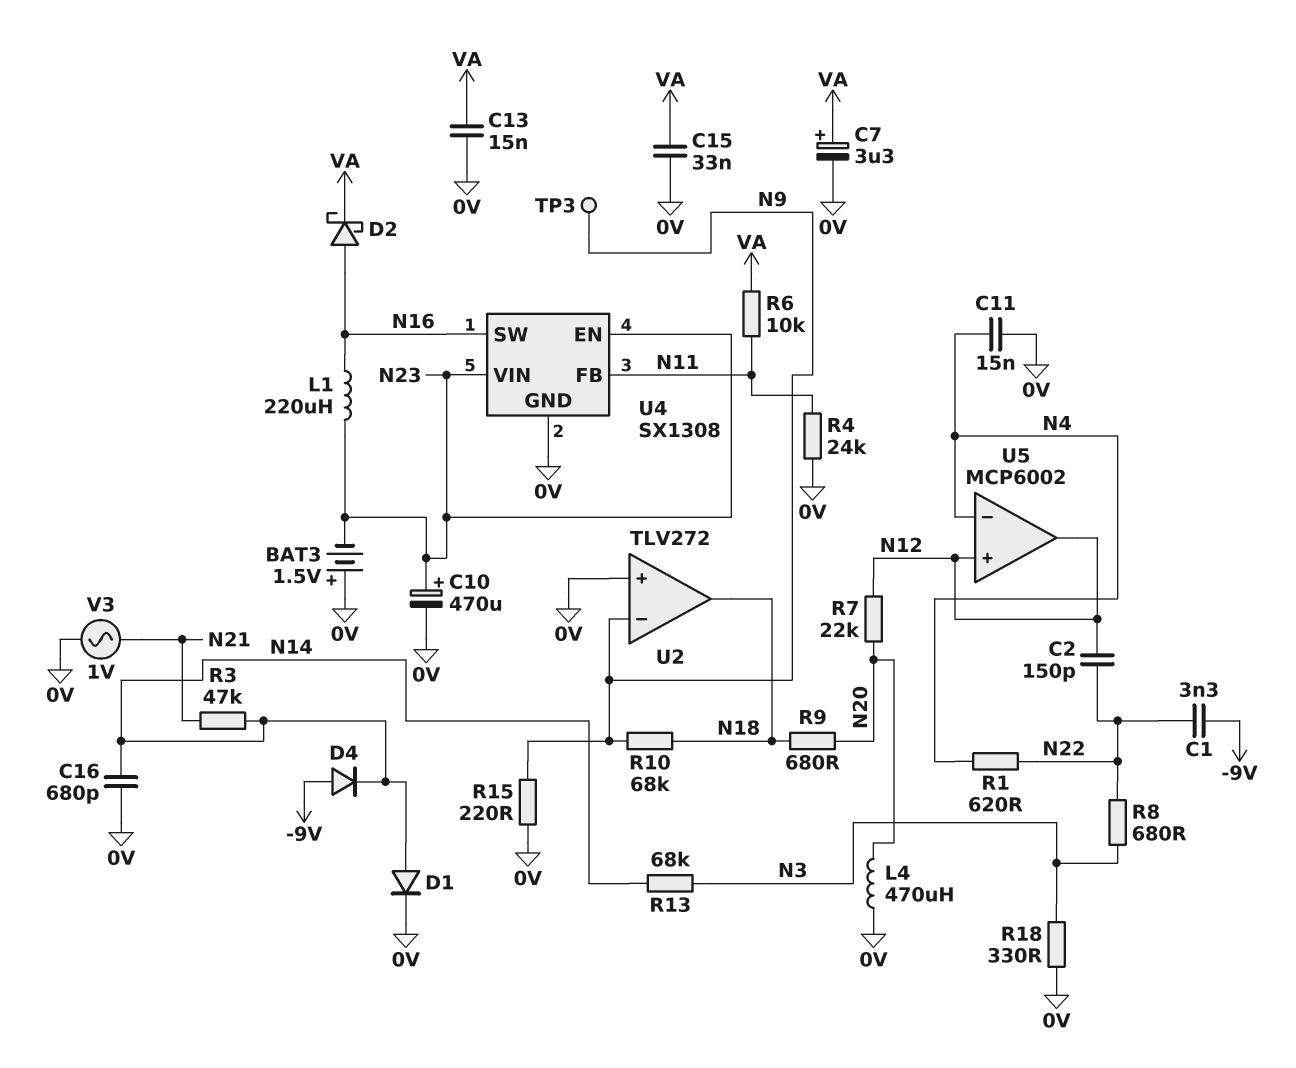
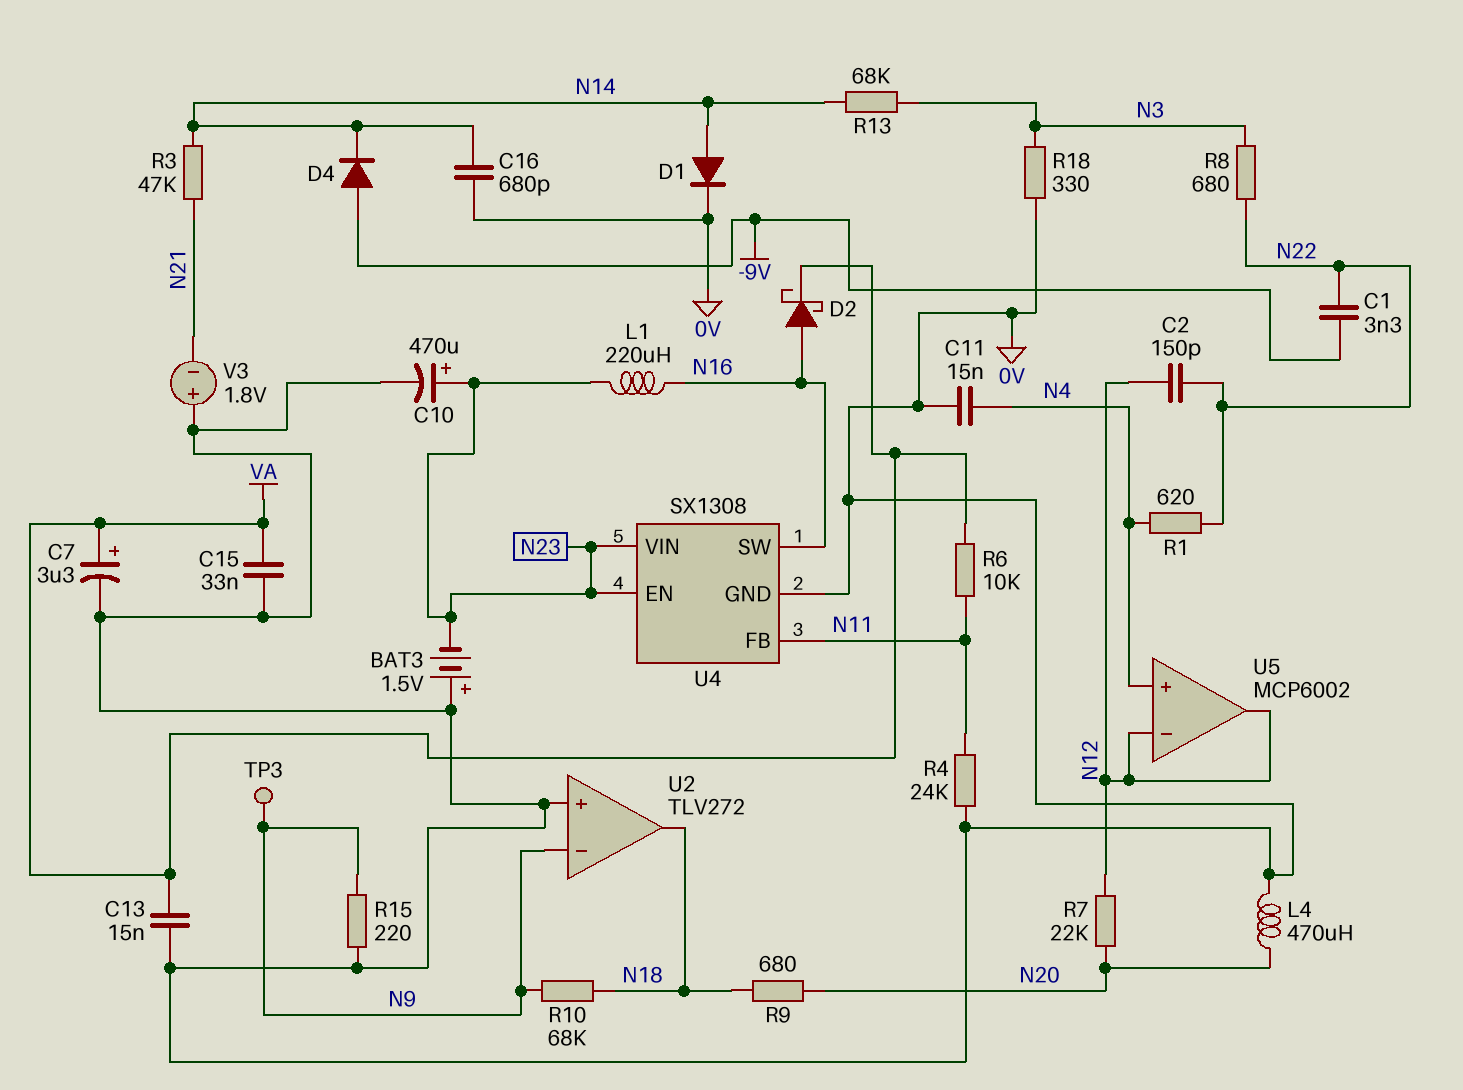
U5 pin in+: N12 -> N4
U5 pin in-: N4 -> N12
V3: AC 1V (0V, N21) -> 1.8V (plus 0V, minus N21)

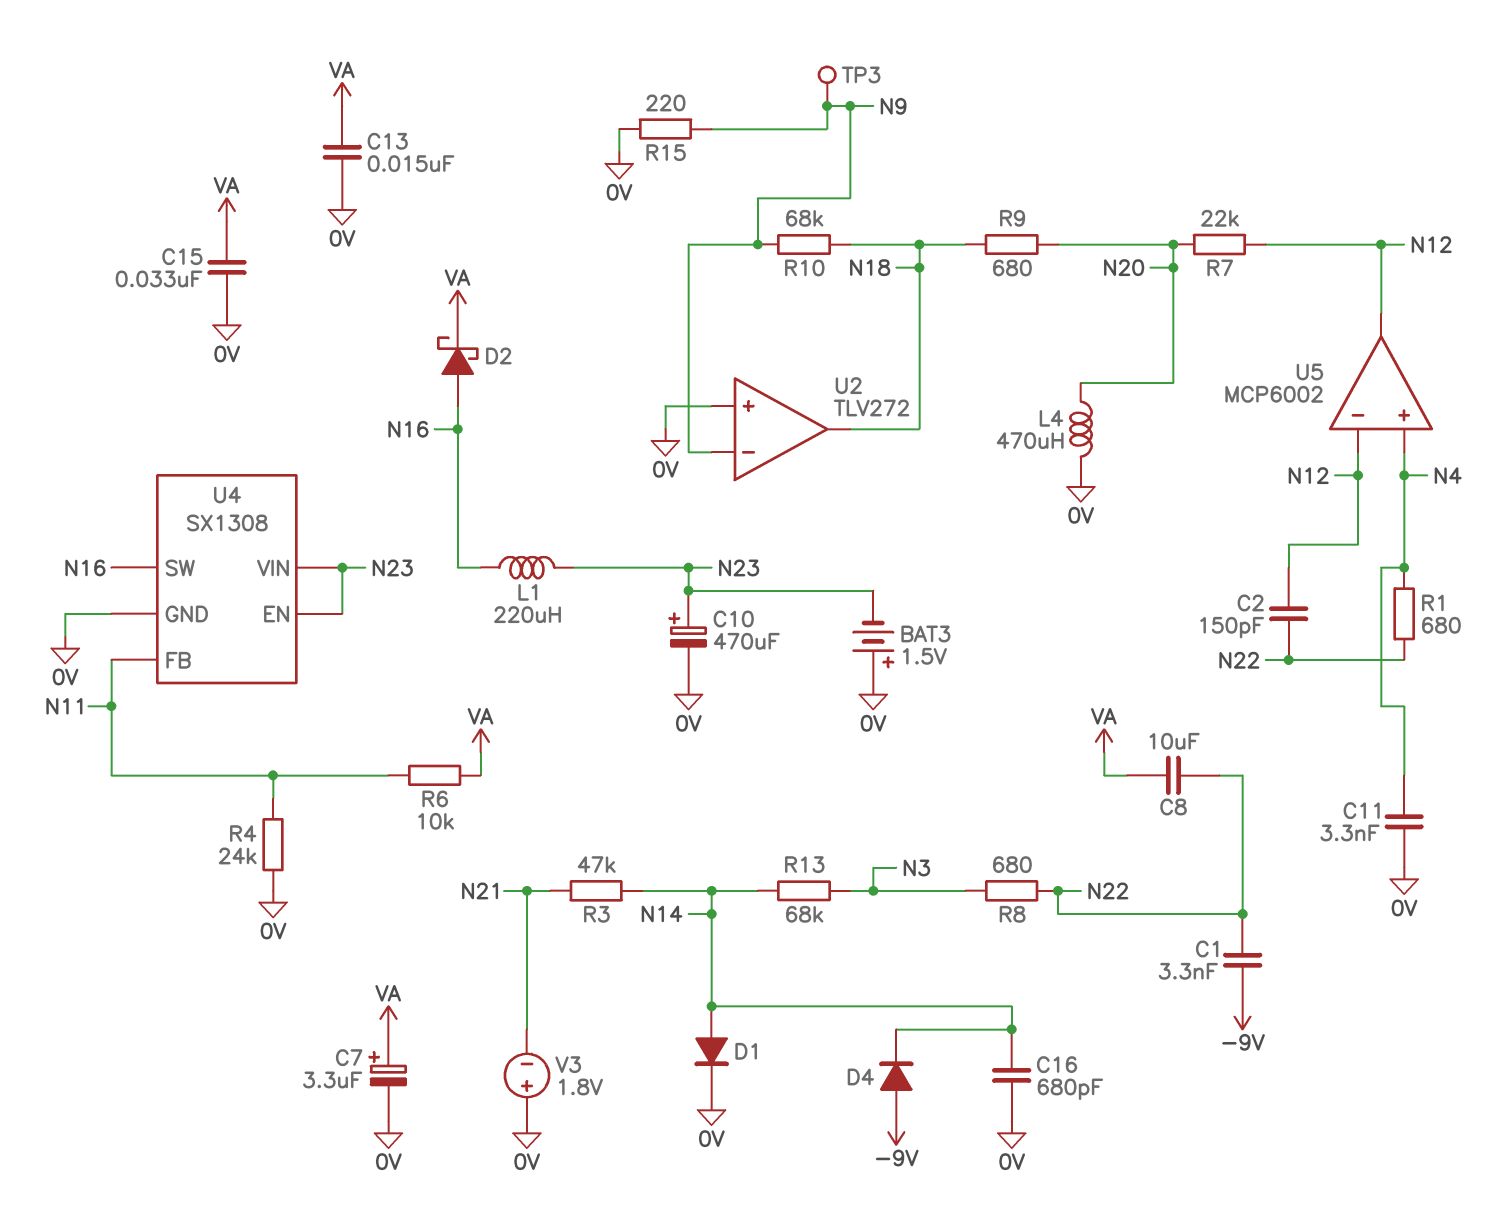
C8: none -> 10uF (N22, VA)
C11: 15nF (0V, N4) -> 3.3nF (0V, N4)
R1: 620 (N4, N22) -> 680 (N4, N22)
R18: 330 (0V, N3) -> none

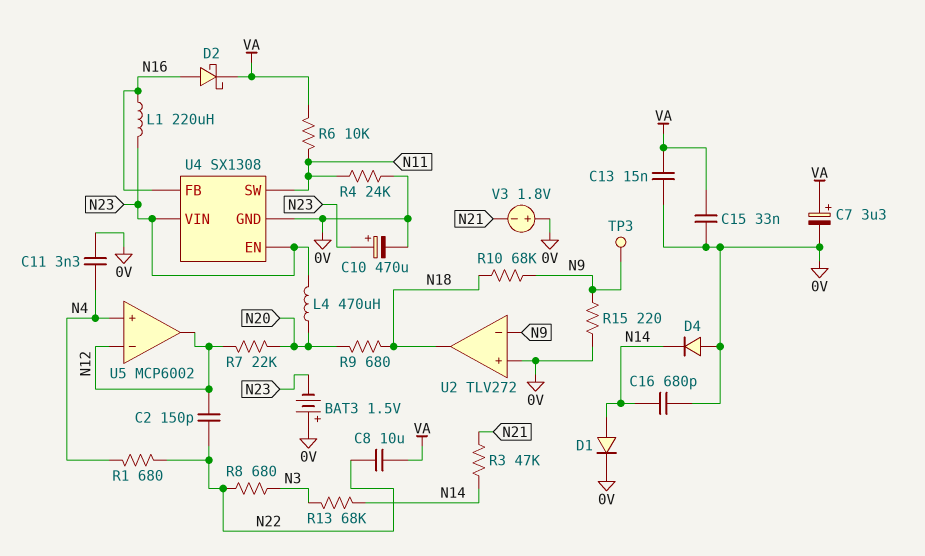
C1: 3.3nF (-9V, N22) -> none
D4: diode (A -9V, K N14) -> diode (A 0V, K N14)
L4: 470uH (0V, N20) -> 470uH (N20, N23)
U4 pin FB: N11 -> N16
U4 pin SW: N16 -> N11

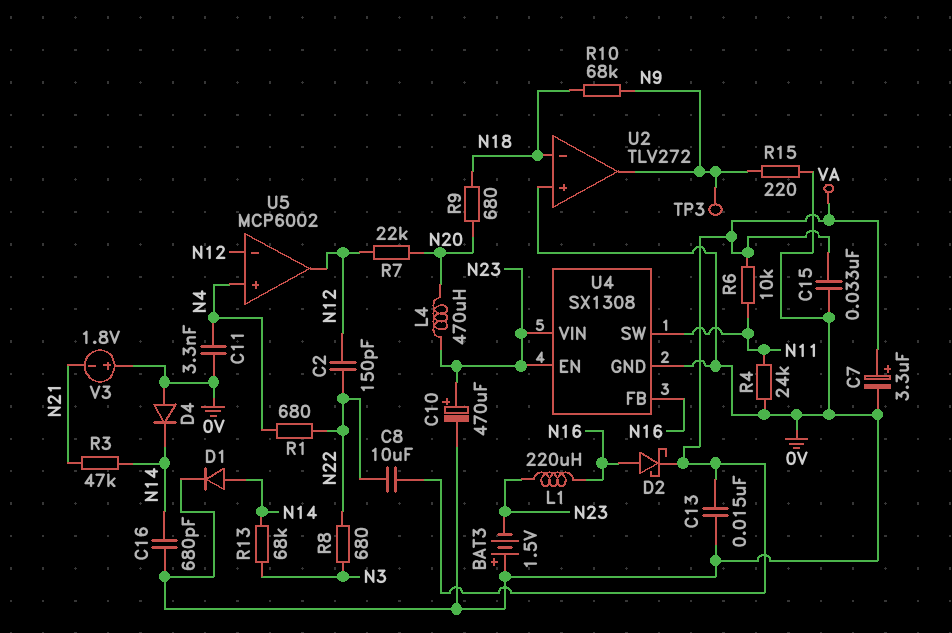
U2 pin in-: N9 -> N18
U2 pin out: N18 -> N9

